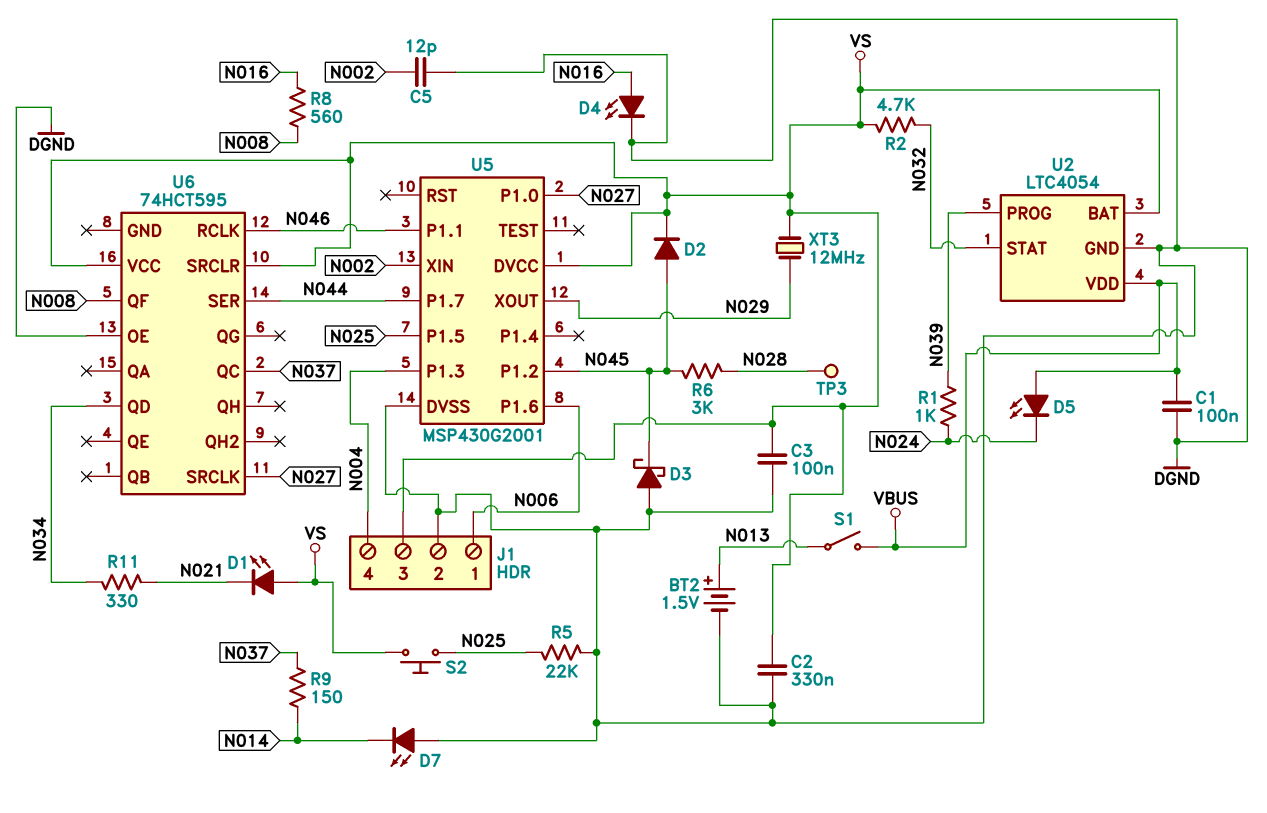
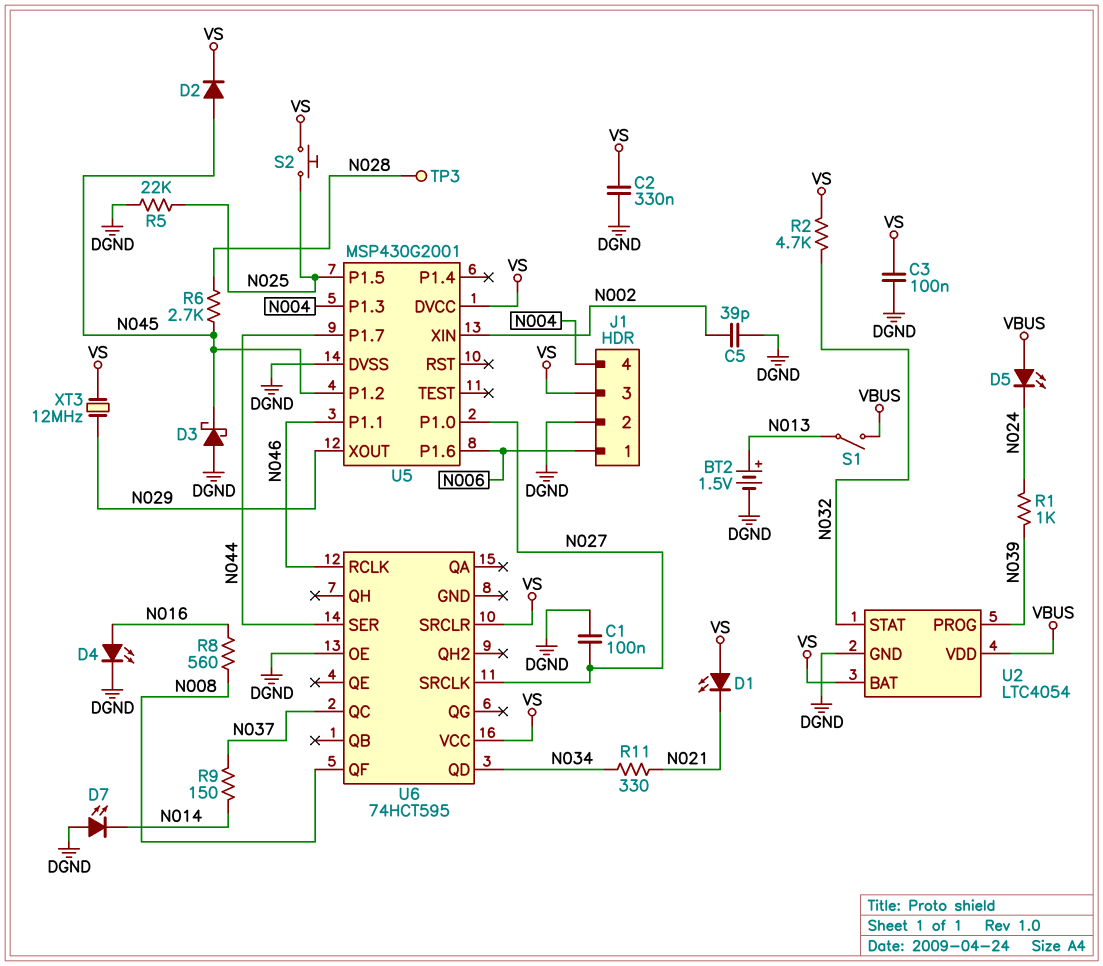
C1: 100nF (DGND, VBUS) -> 100nF (DGND, N027)
C5: 12pF (DGND, N002) -> 39pF (DGND, N002)
R6: 3k (N028, N045) -> 2.7k (N028, N045)

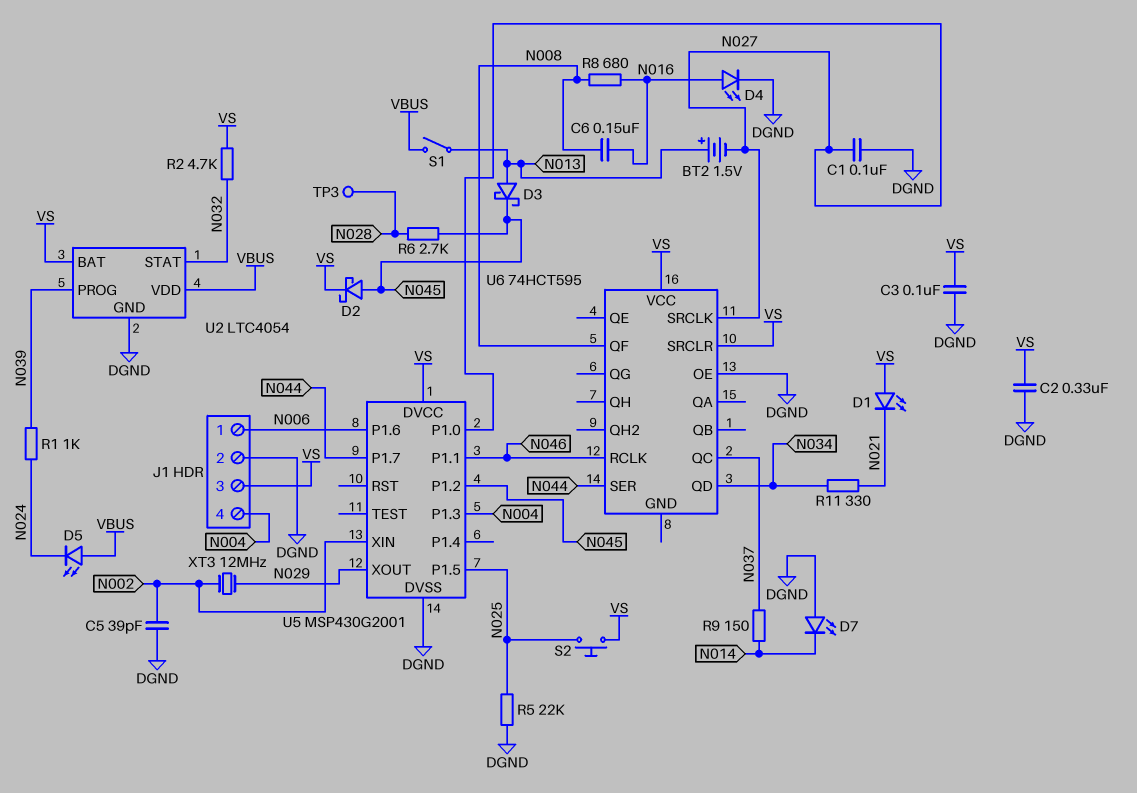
BT2: 1.5V (plus N013, minus DGND) -> 1.5V (plus N013, minus N027)
C6: none -> 150nF (N008, N016)
D2: diode (A N045, K VS) -> schottky (A N045, K VS)
D3: schottky (A DGND, K N045) -> schottky (A N013, K N045)
R8: 560 (N008, N016) -> 680 (N008, N016)
XT3: 12MHz (N029, VS) -> 12MHz (N002, N029)

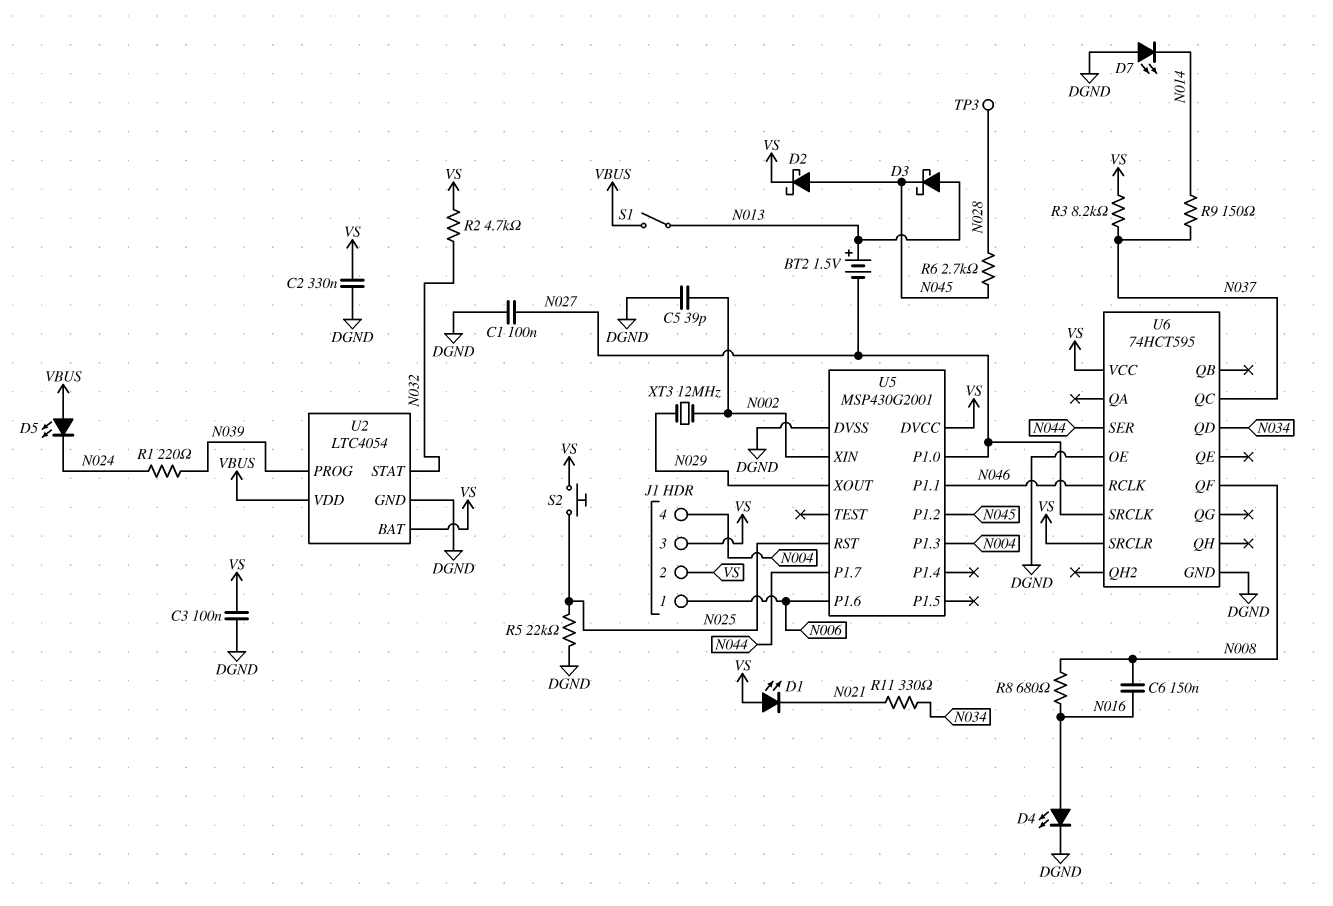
J1 pin 2: DGND -> VS
R1: 1k (N024, N039) -> 220 (N024, N039)
R3: none -> 8.2k (N037, VS)
U5 pin P1.5: N025 -> none
U5 pin RST: none -> N025
U6 pin GND: none -> DGND

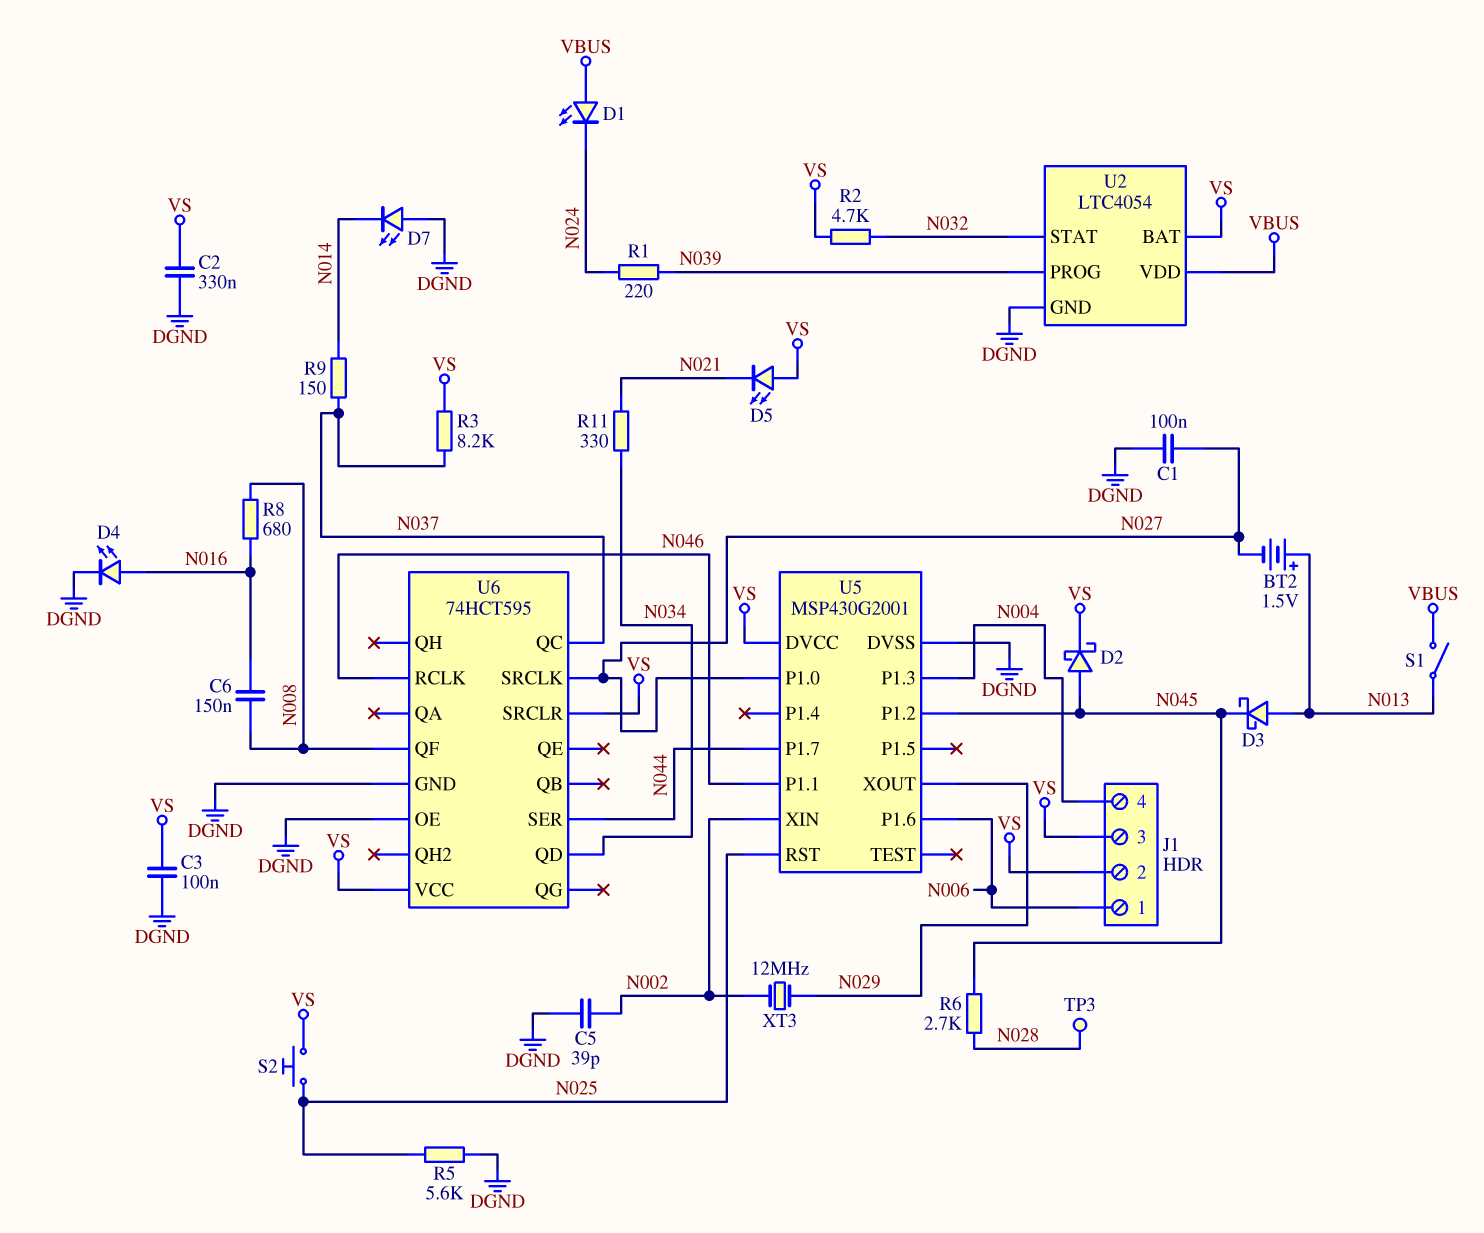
D1: LED (A VS, K N021) -> LED (A VBUS, K N024)
D5: LED (A VBUS, K N024) -> LED (A VS, K N021)
R5: 22k (DGND, N025) -> 5.6k (DGND, N025)

